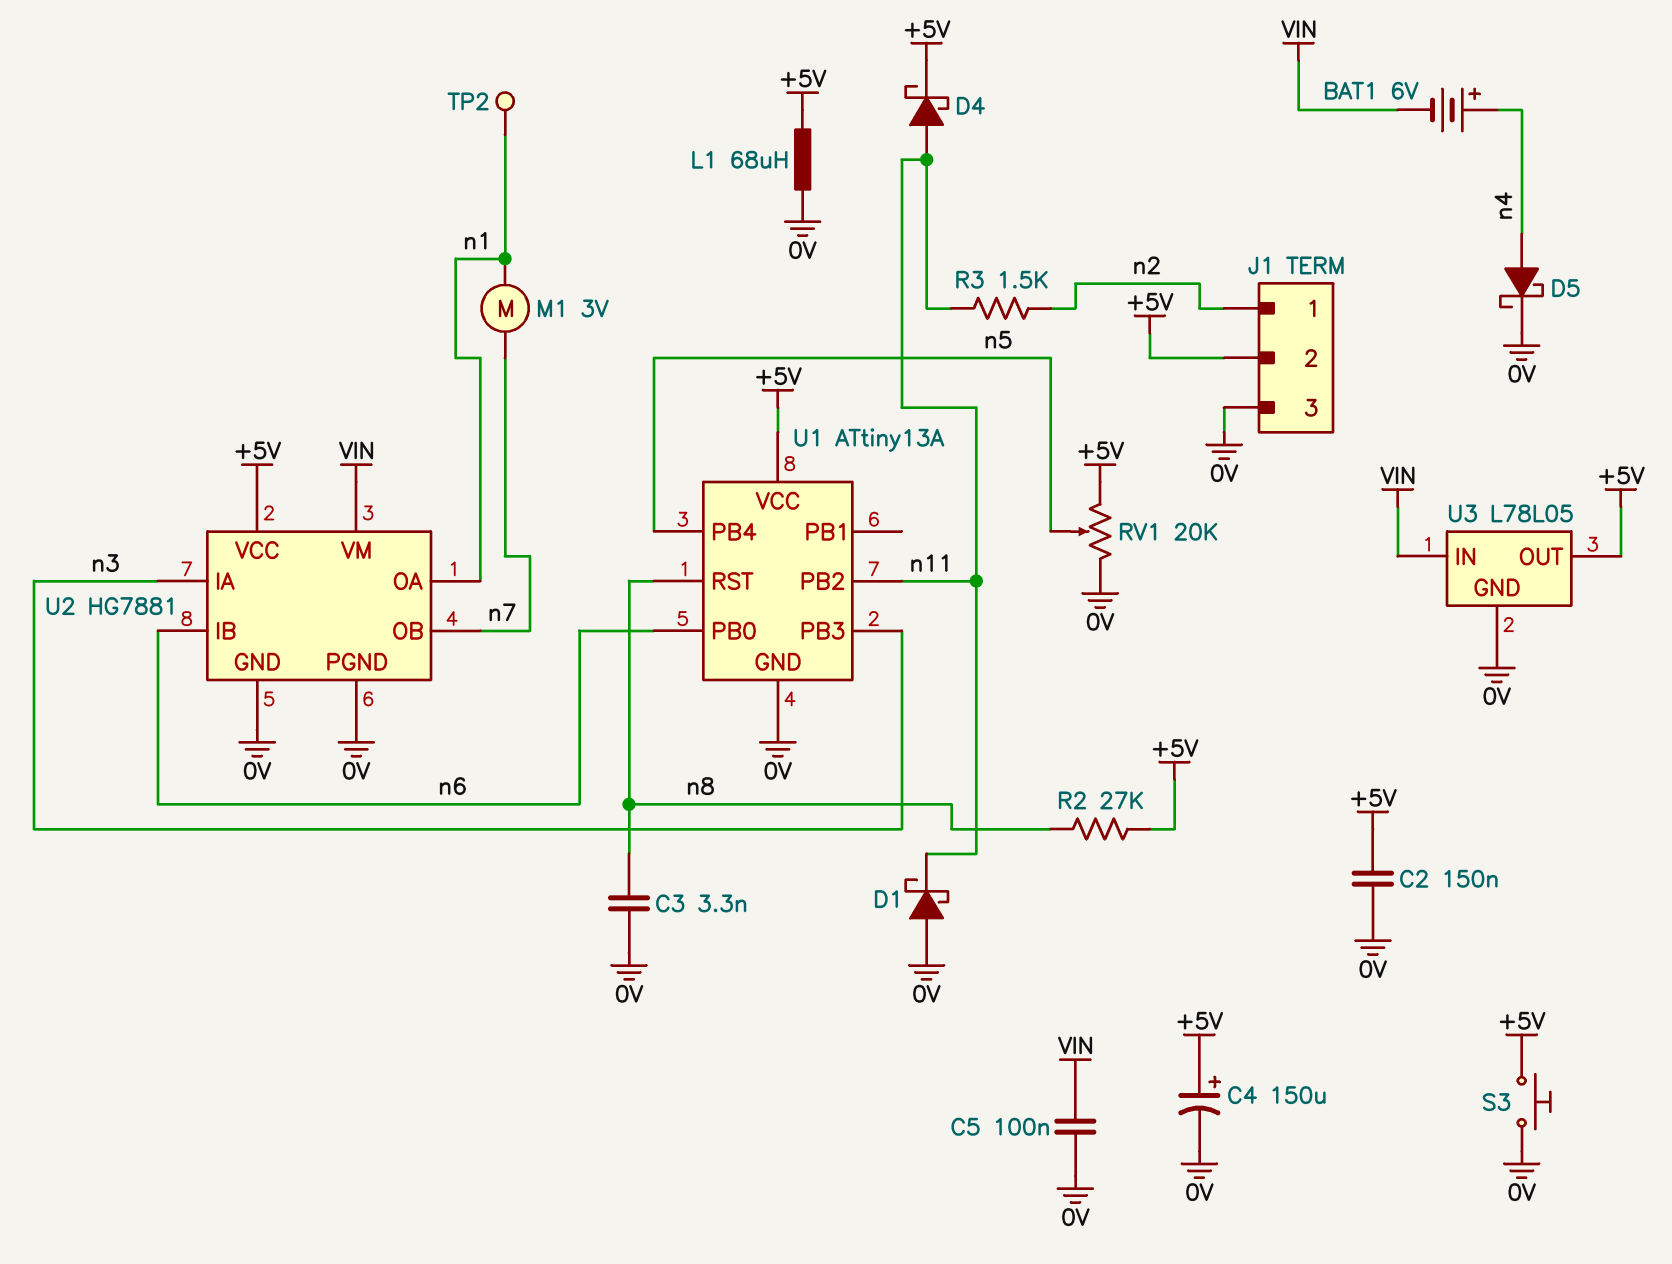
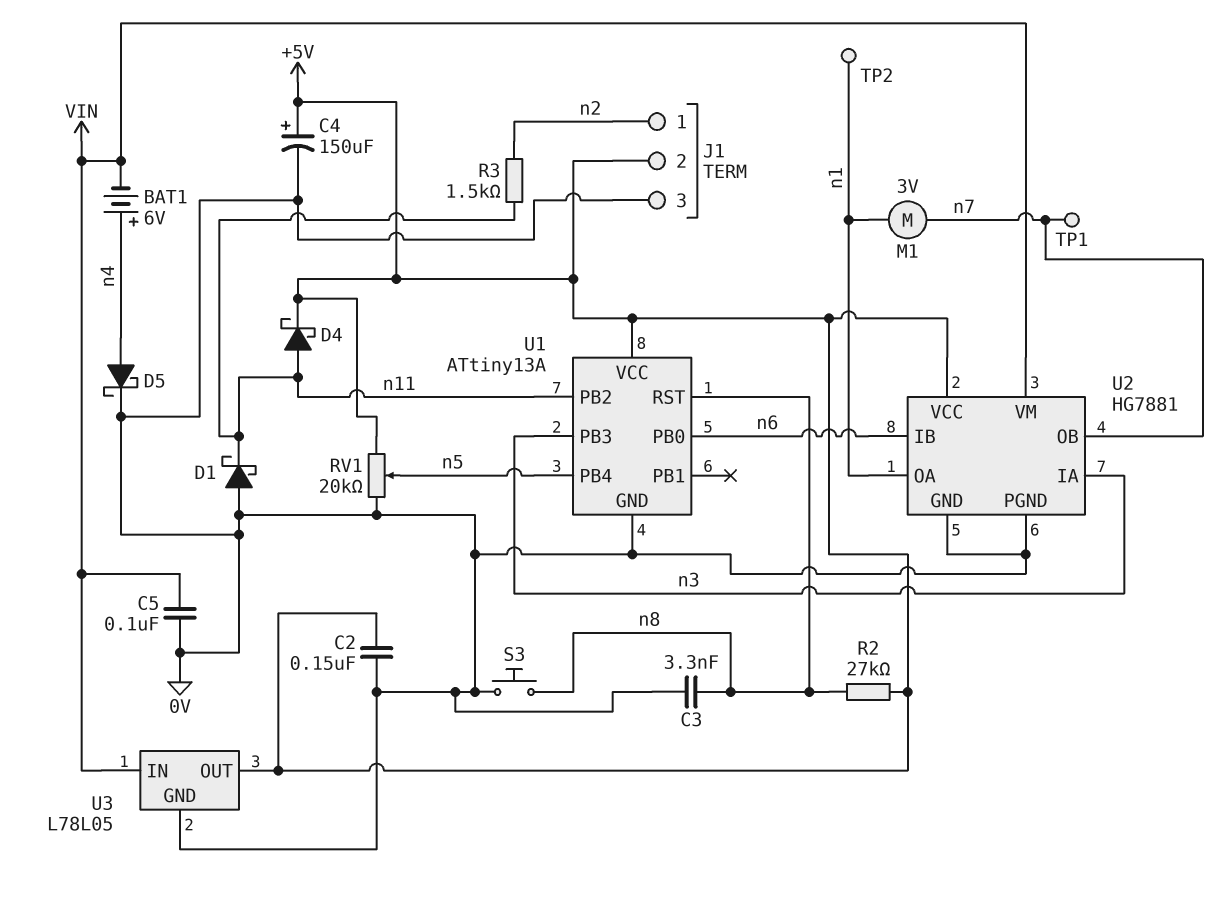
L1: 68uH (+5V, 0V) -> none
S3: button (+5V, 0V) -> button (0V, n8)
TP1: none -> test point (n7)

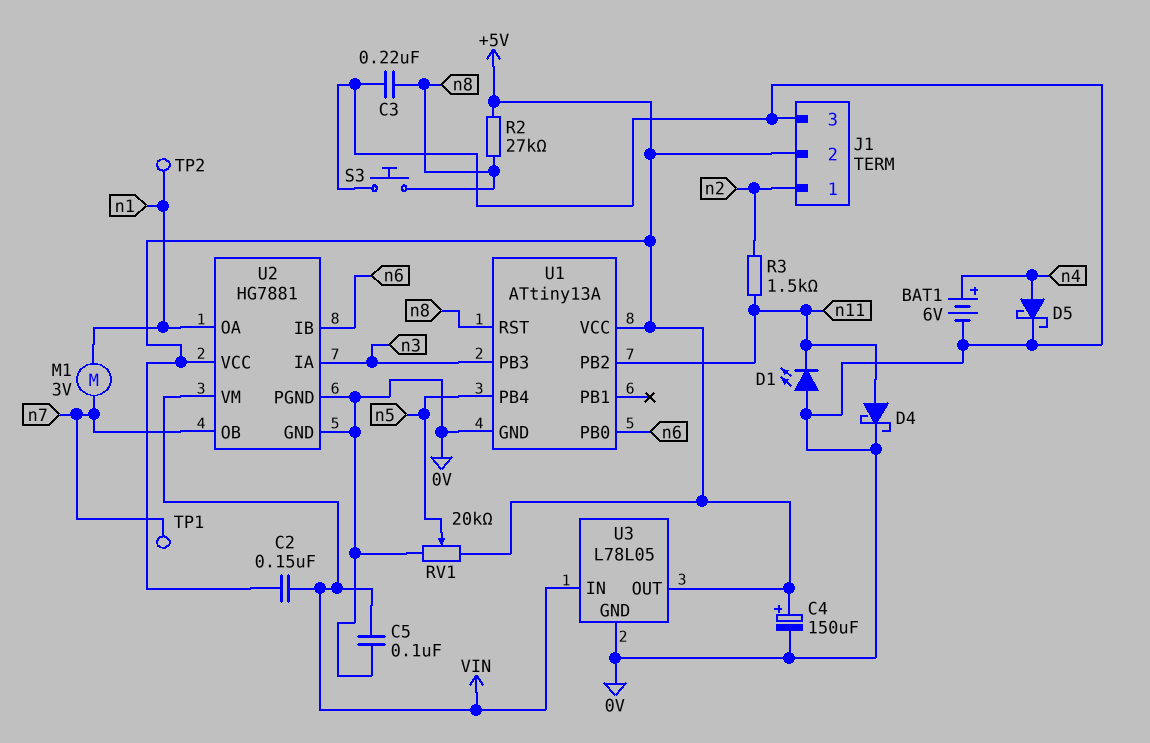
BAT1: 6V (plus n4, minus VIN) -> 6V (plus n4, minus 0V)
C2: 150nF (+5V, 0V) -> 150nF (+5V, VIN)
C3: 3.3nF (0V, n8) -> 220nF (0V, n8)
D1: schottky (A 0V, K n11) -> LED (A 0V, K n11)
D4: schottky (A n11, K +5V) -> schottky (A n11, K 0V)

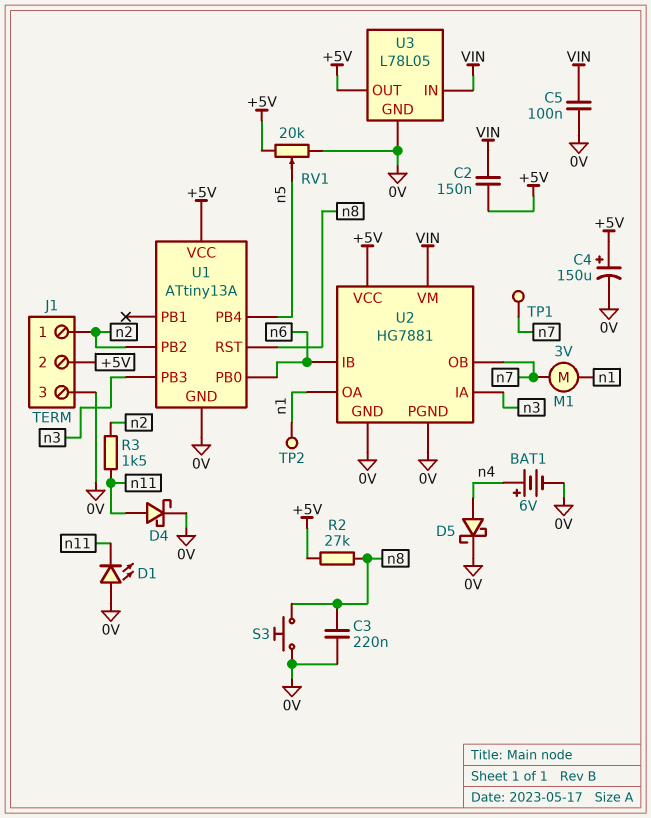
U1 pin PB2: n11 -> n2

